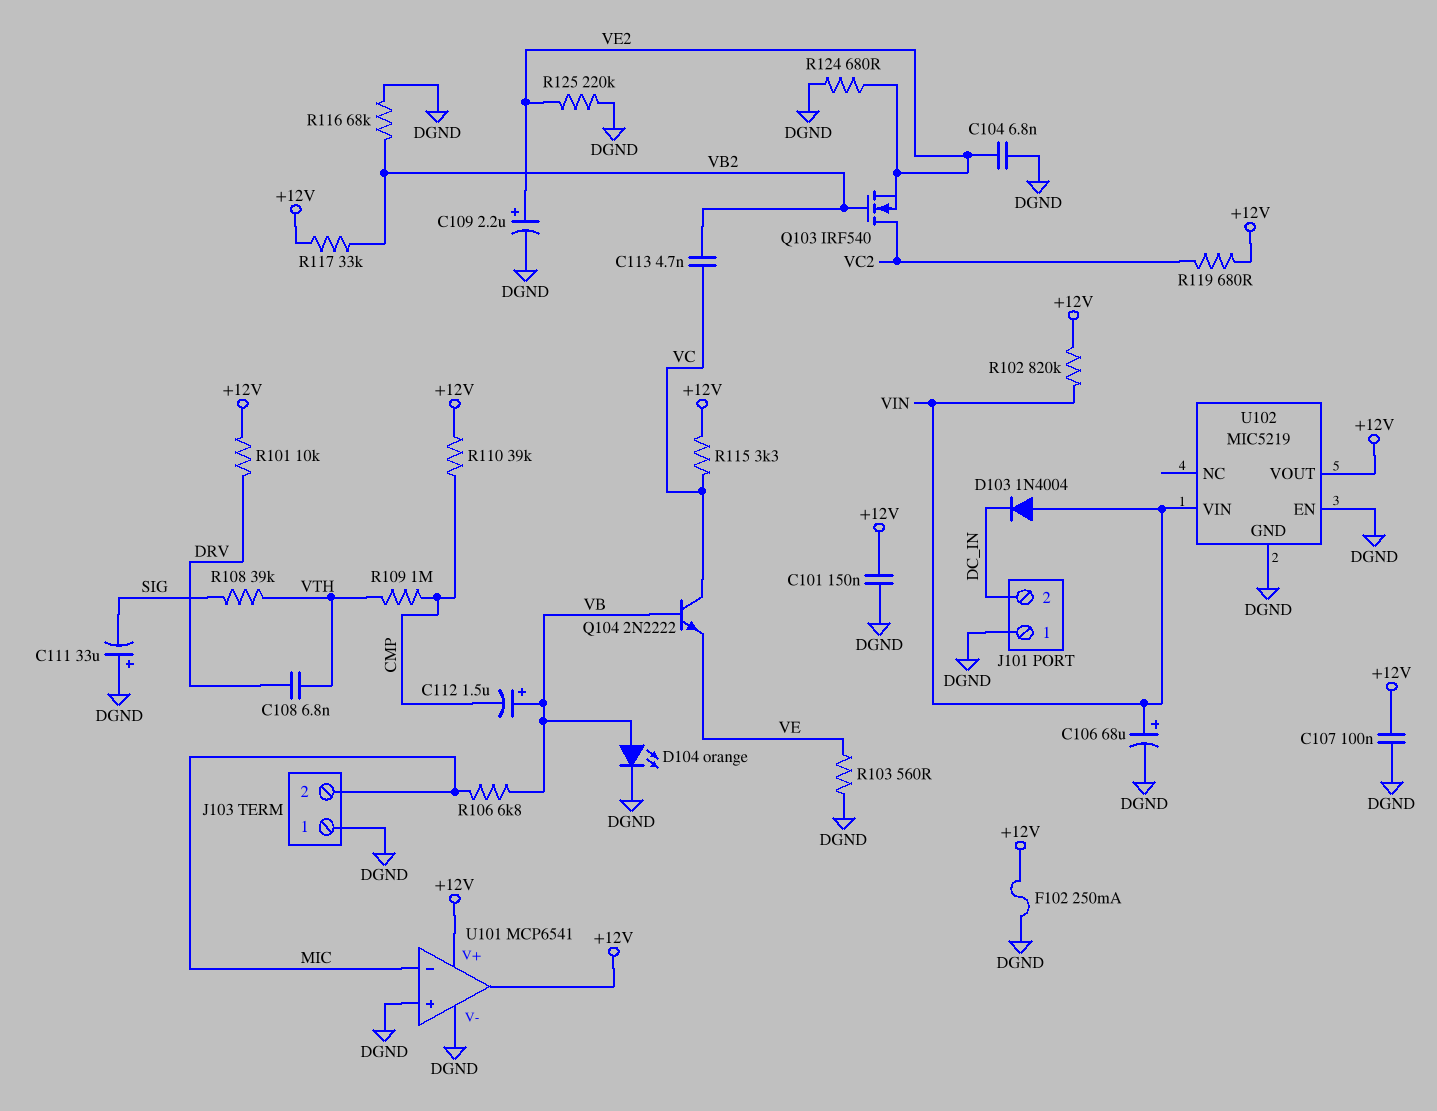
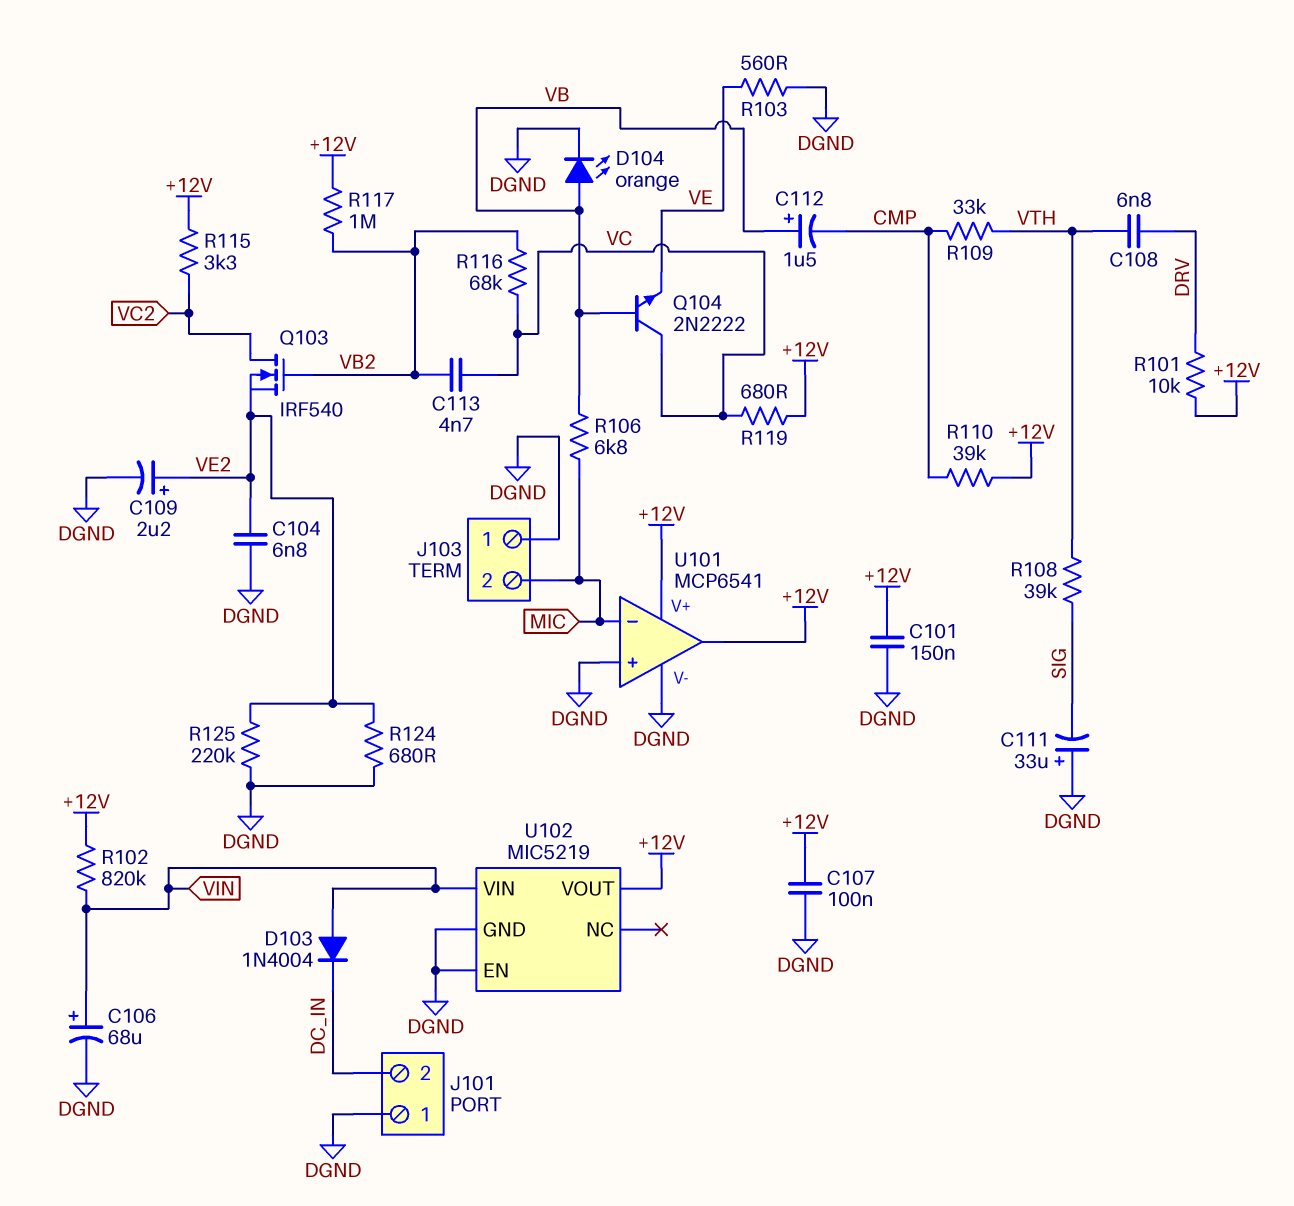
F102: 250mA (+12V, DGND) -> none
R109: 1M (CMP, VTH) -> 33k (CMP, VTH)
R115: 3.3k (+12V, VC) -> 3.3k (+12V, VC2)
R116: 68k (DGND, VB2) -> 68k (VB2, VC)
R117: 33k (+12V, VB2) -> 1M (+12V, VB2)
R119: 680 (+12V, VC2) -> 680 (+12V, VC)

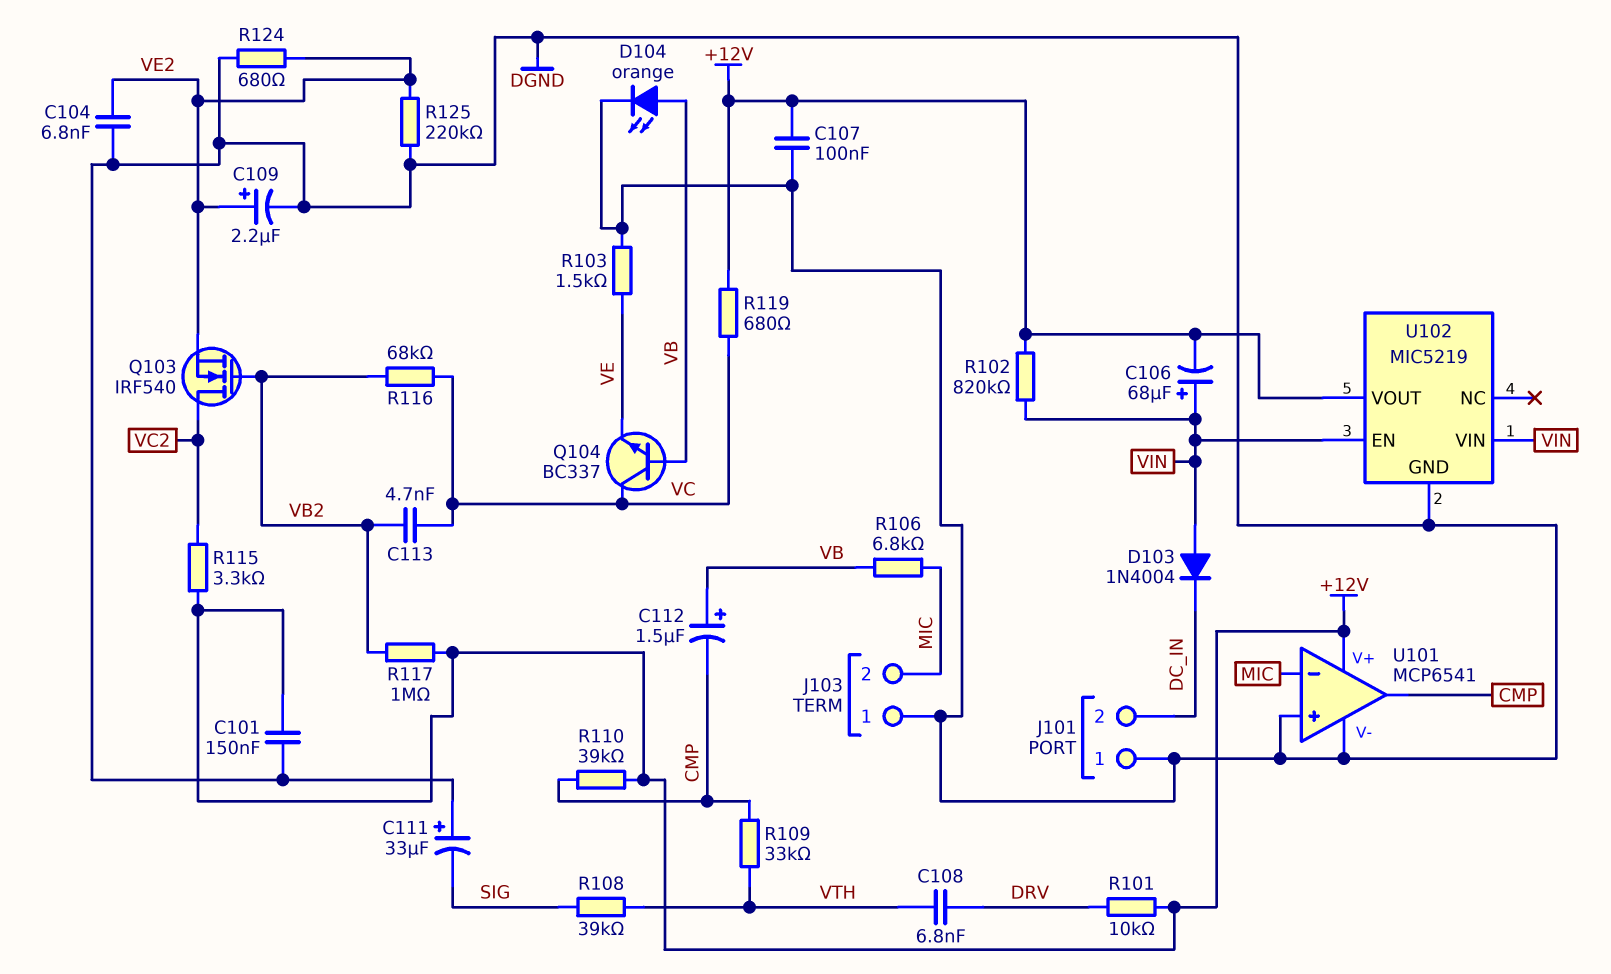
C106: 68uF (plus VIN, minus DGND) -> 68uF (plus VIN, minus +12V)
Q104: NPN 2N2222 (B VB, C VC, E VE) -> NPN BC337 (B VB, C VC, E VE)
R103: 560 (DGND, VE) -> 1.5k (DGND, VE)
U101 pin out: +12V -> CMP
U102 pin EN: DGND -> VIN

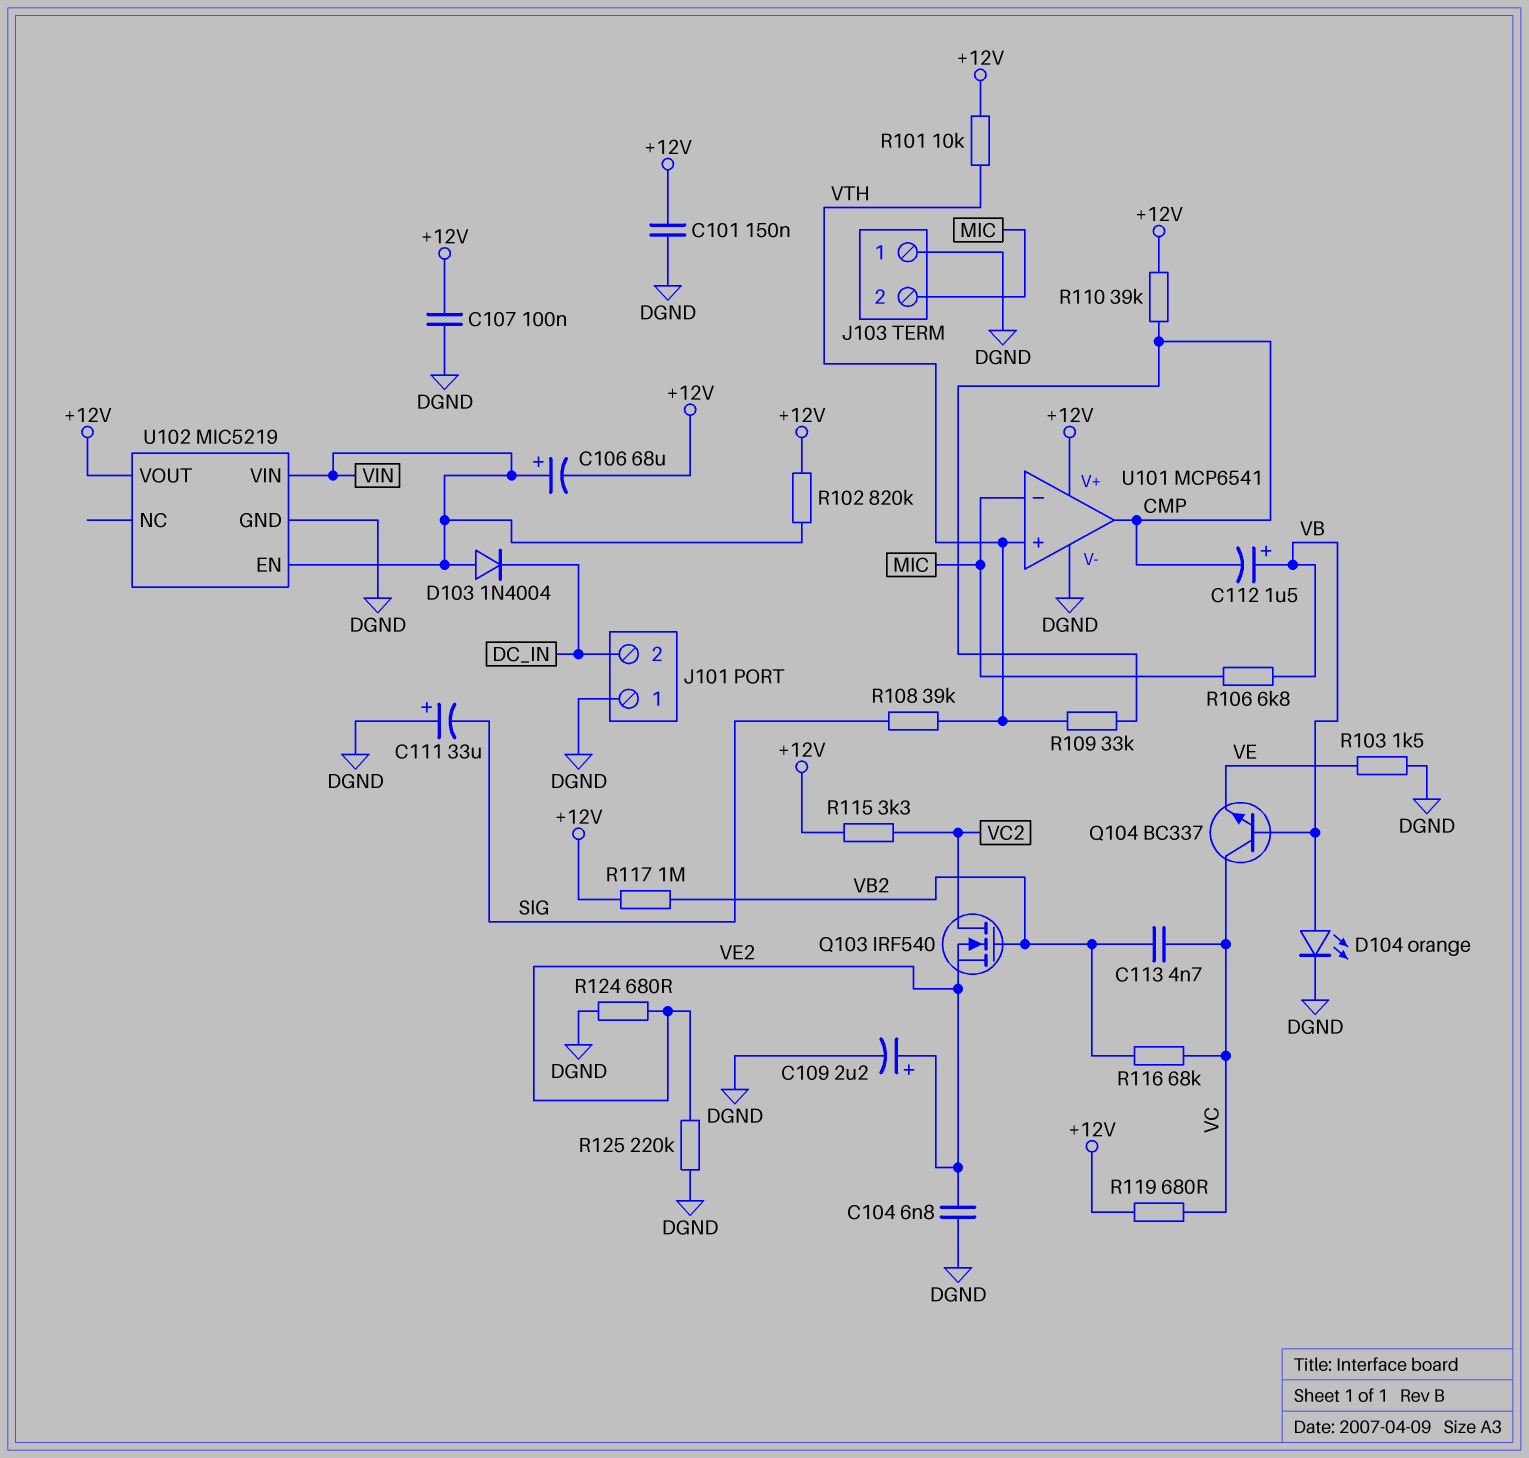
C108: 6.8nF (DRV, VTH) -> none
R101: 10k (+12V, DRV) -> 10k (+12V, VTH)
U101 pin in+: DGND -> VTH

